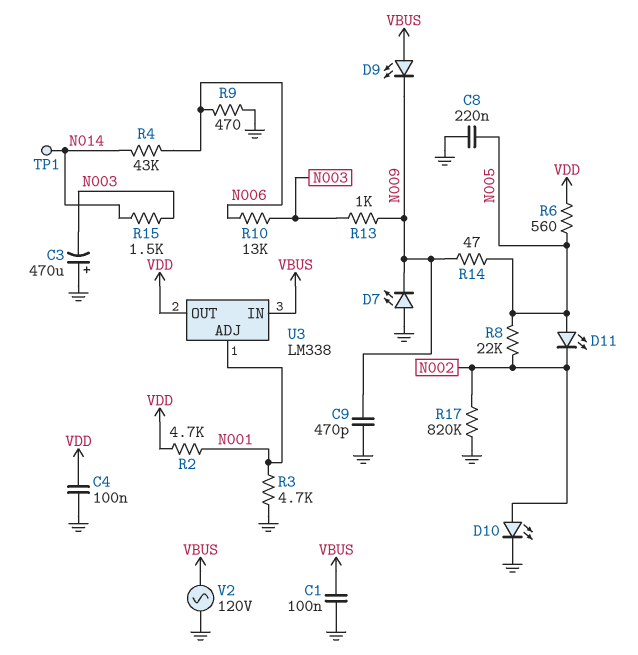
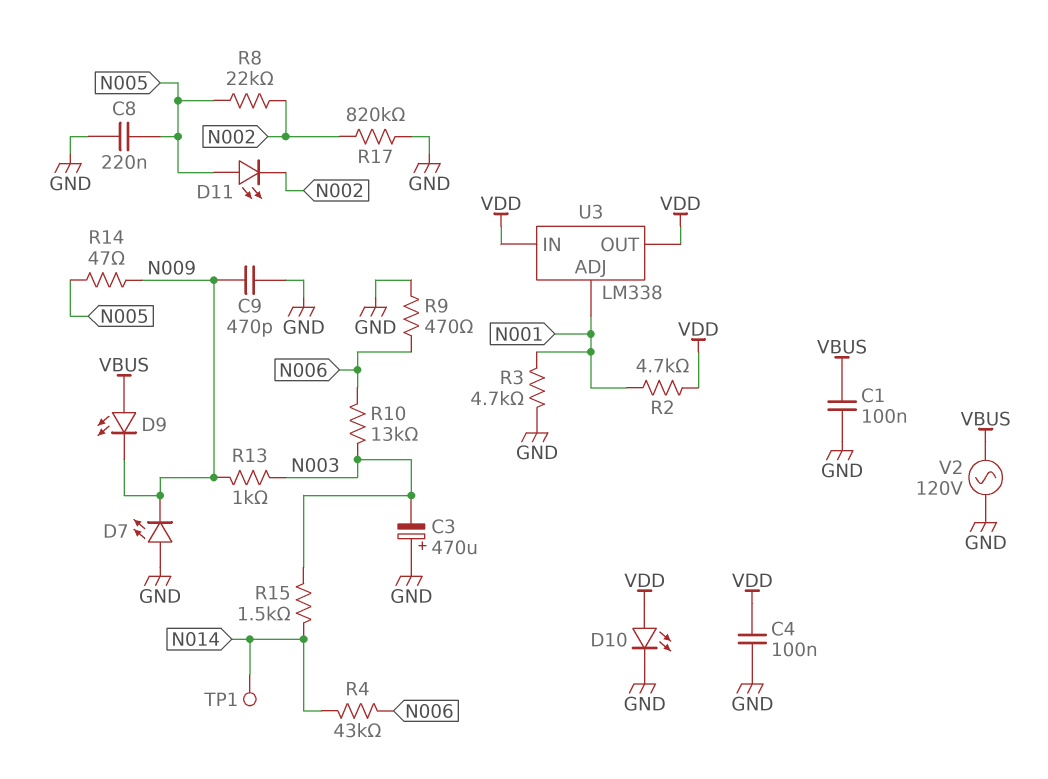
D10: LED (A N002, K GND) -> LED (A VDD, K GND)
R6: 560 (N005, VDD) -> none
U3 pin IN: VBUS -> VDD

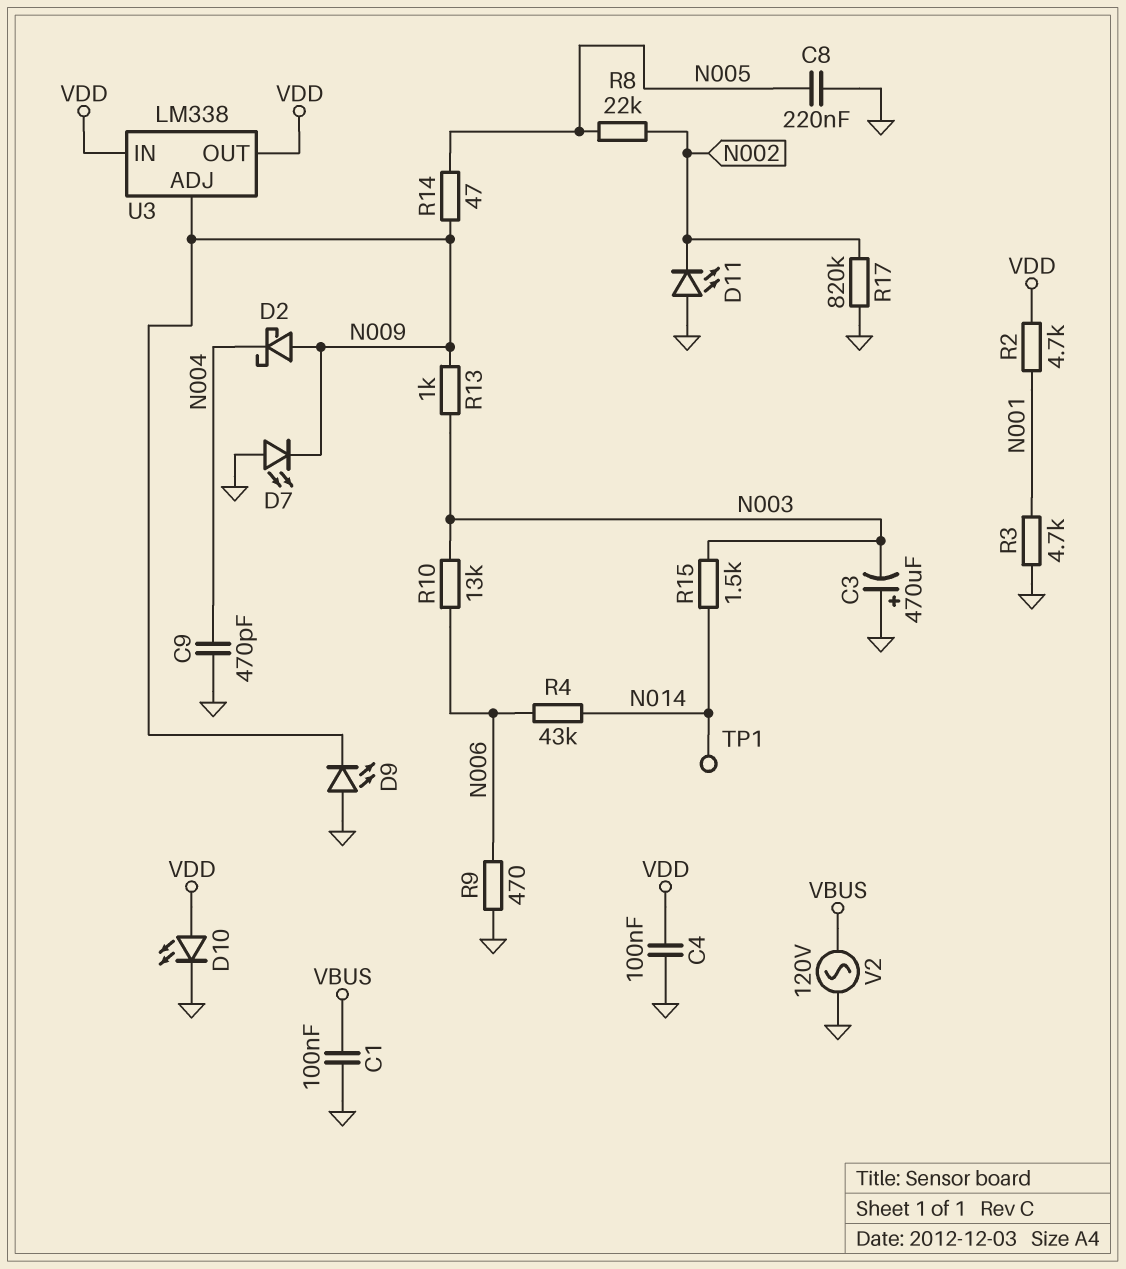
C9: 470pF (GND, N009) -> 470pF (GND, N004)
D2: none -> schottky (A N009, K N004)
D9: LED (A VBUS, K N009) -> LED (A GND, K N009)
D11: LED (A N005, K N002) -> LED (A GND, K N002)
U3 pin ADJ: N001 -> N009

